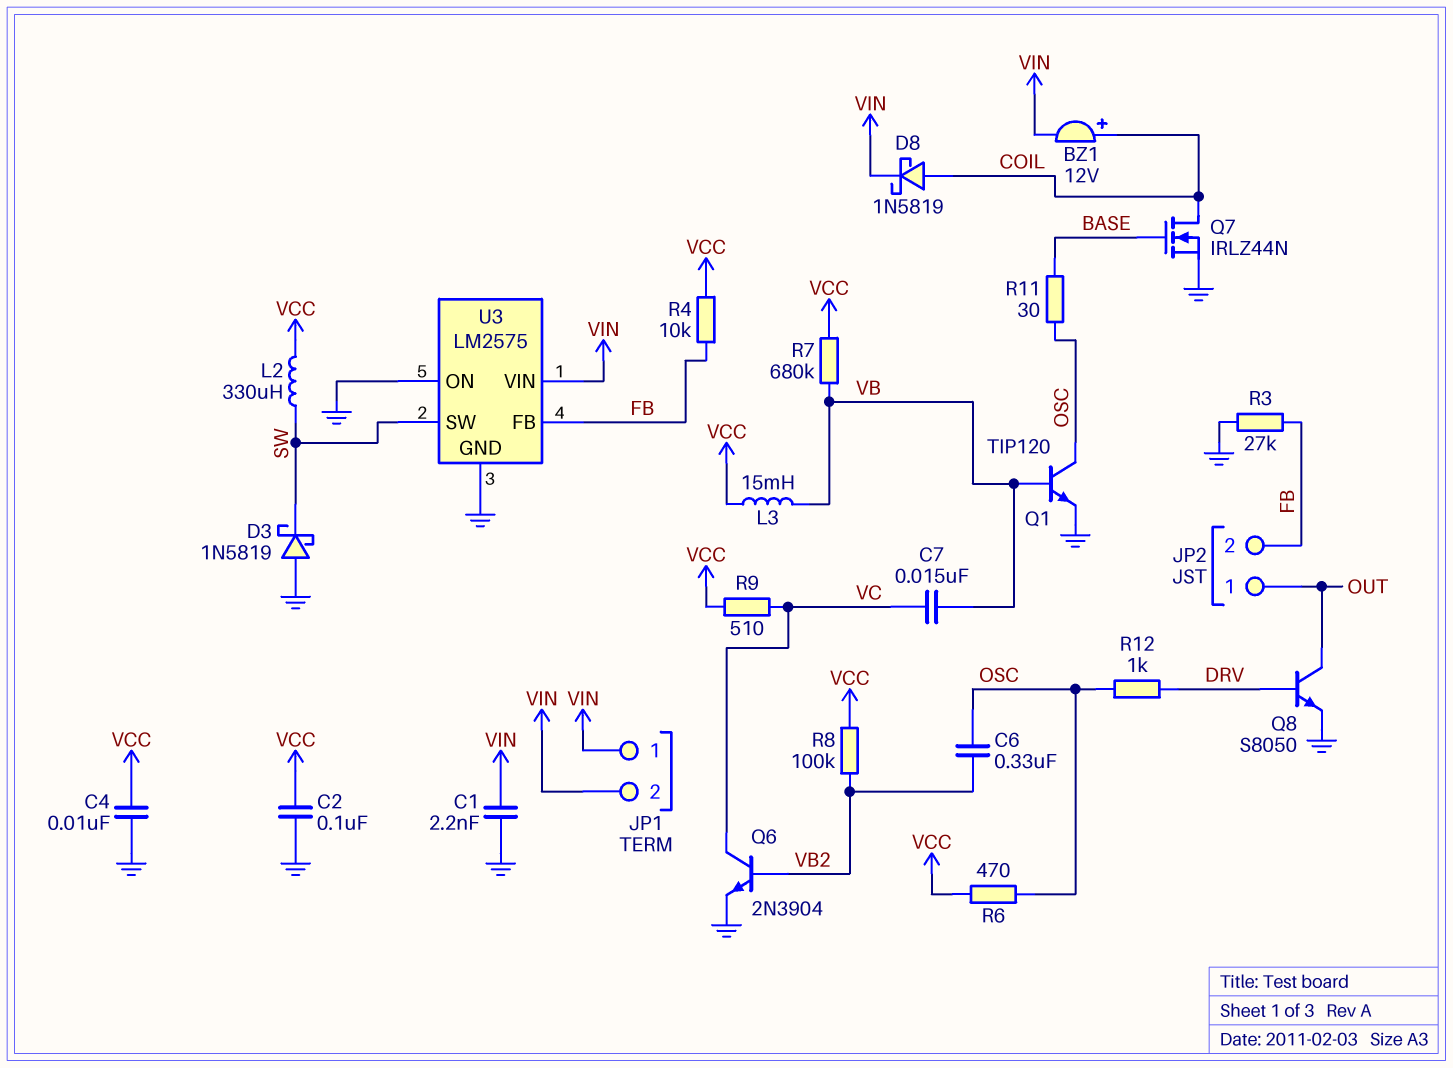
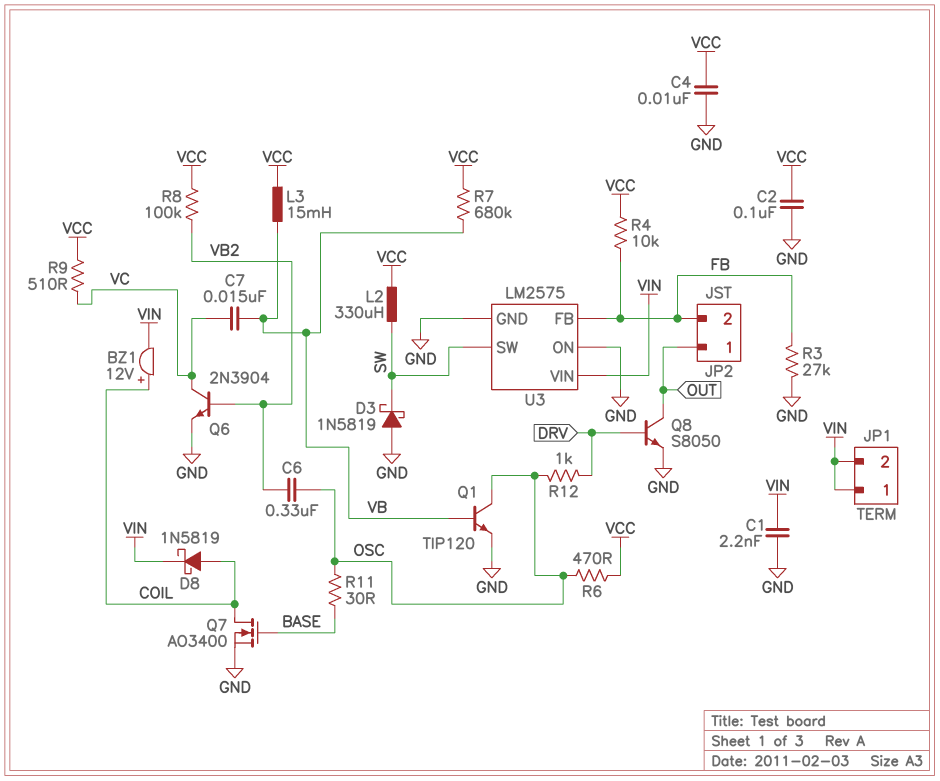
Q7: NMOS IRLZ44N (G BASE, D COIL, S GND) -> NMOS AO3400 (G BASE, D COIL, S GND)

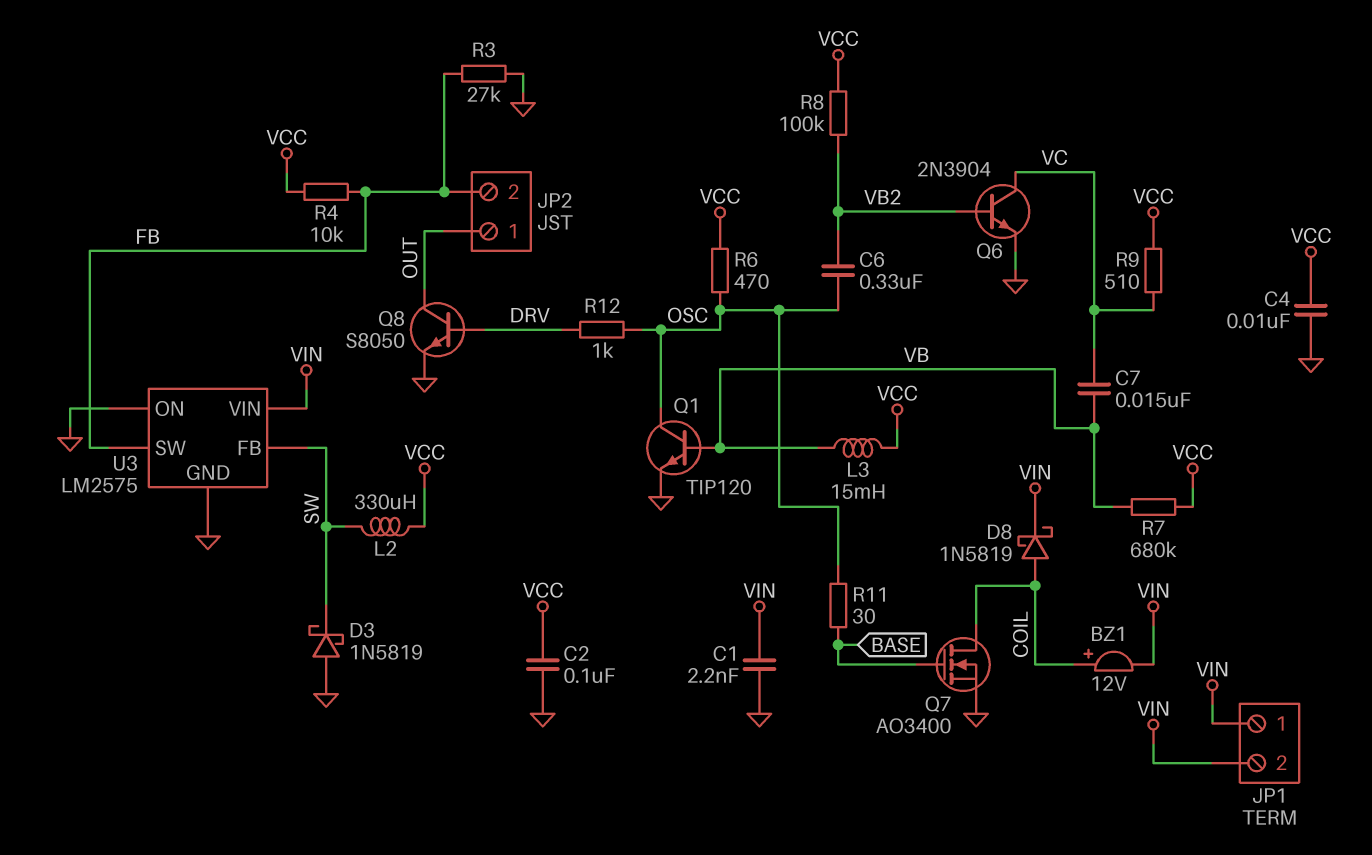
U3 pin FB: FB -> SW
U3 pin SW: SW -> FB

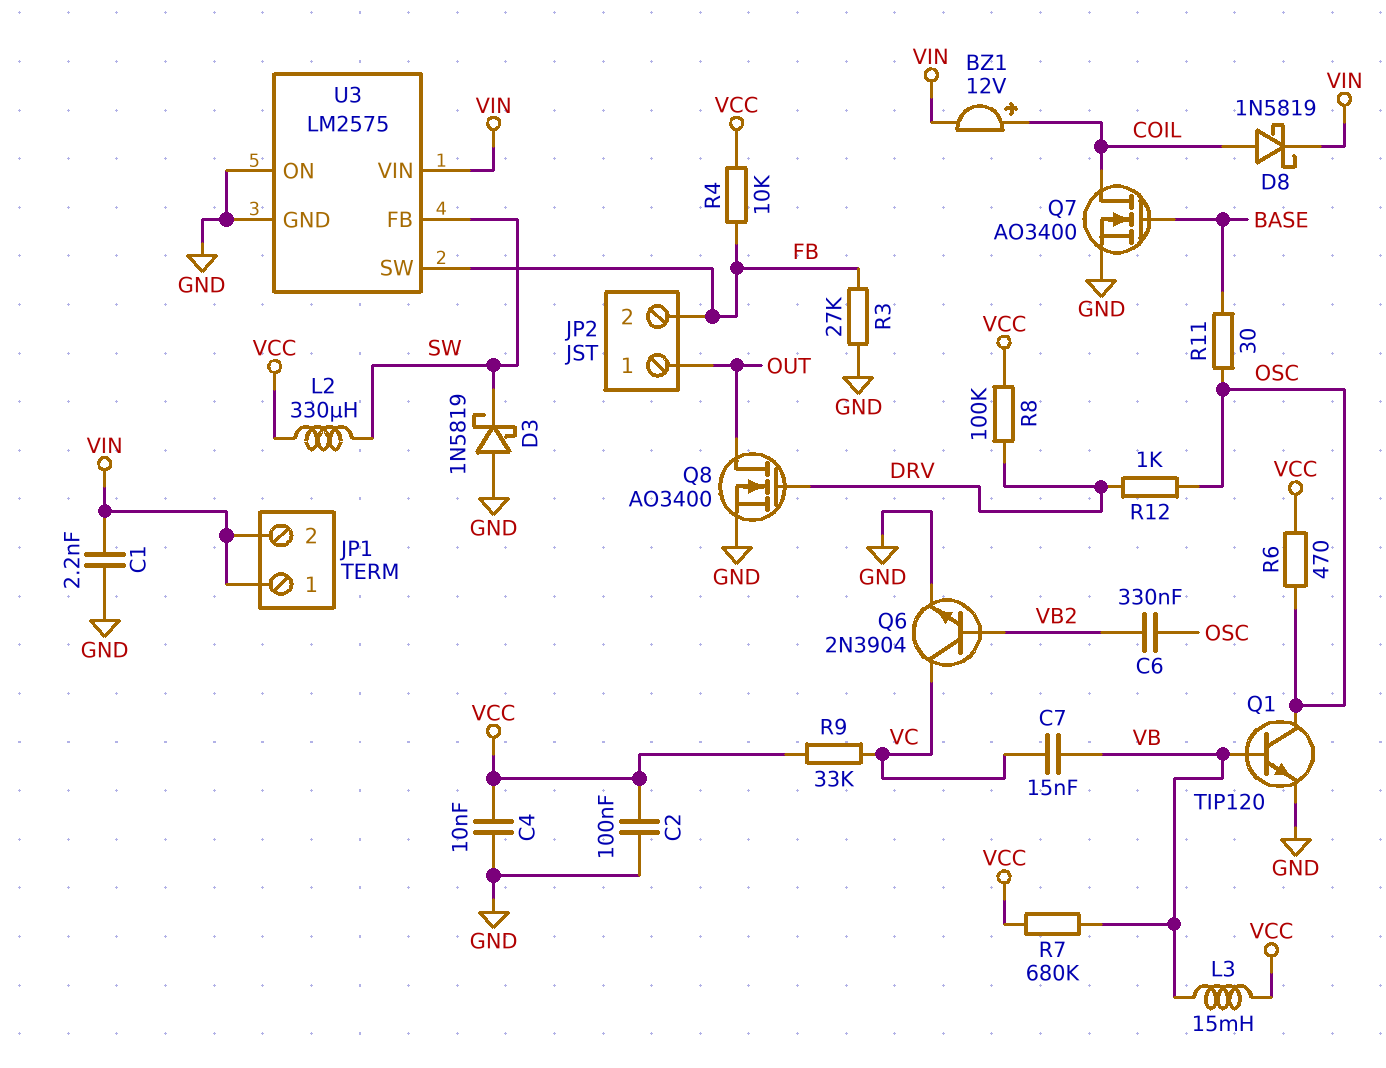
Q8: NPN S8050 (B DRV, C OUT, E GND) -> NMOS AO3400 (G DRV, D OUT, S GND)
R8: 100k (VB2, VCC) -> 100k (DRV, VCC)
R9: 510 (VC, VCC) -> 33k (VC, VCC)

